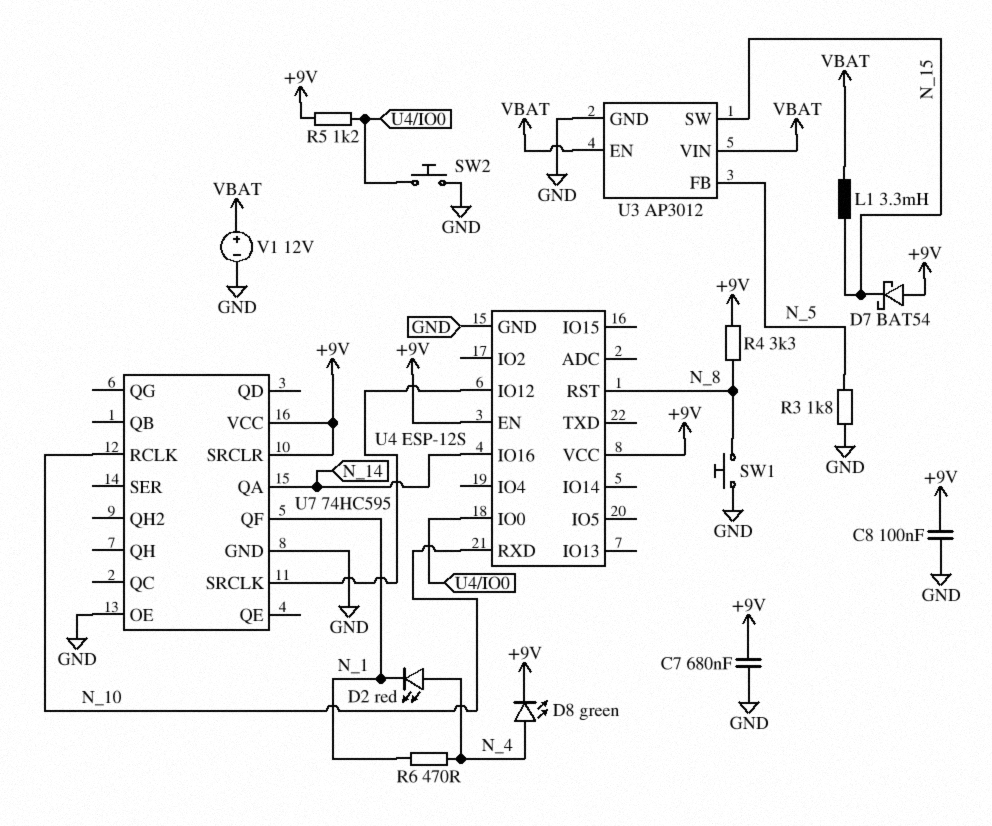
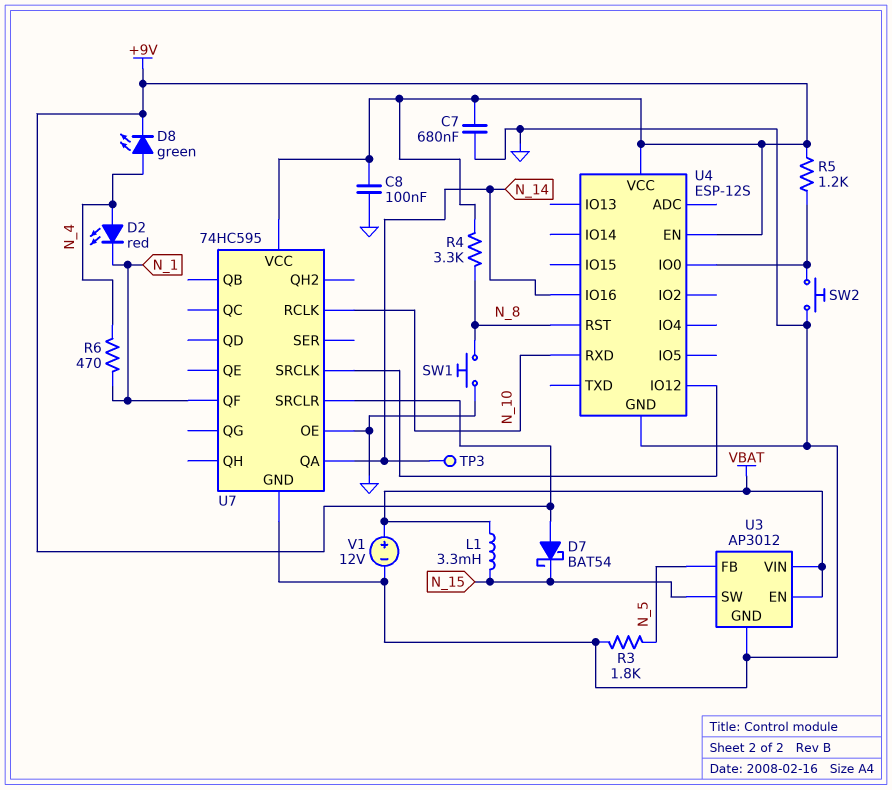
TP3: none -> test point (N_14)

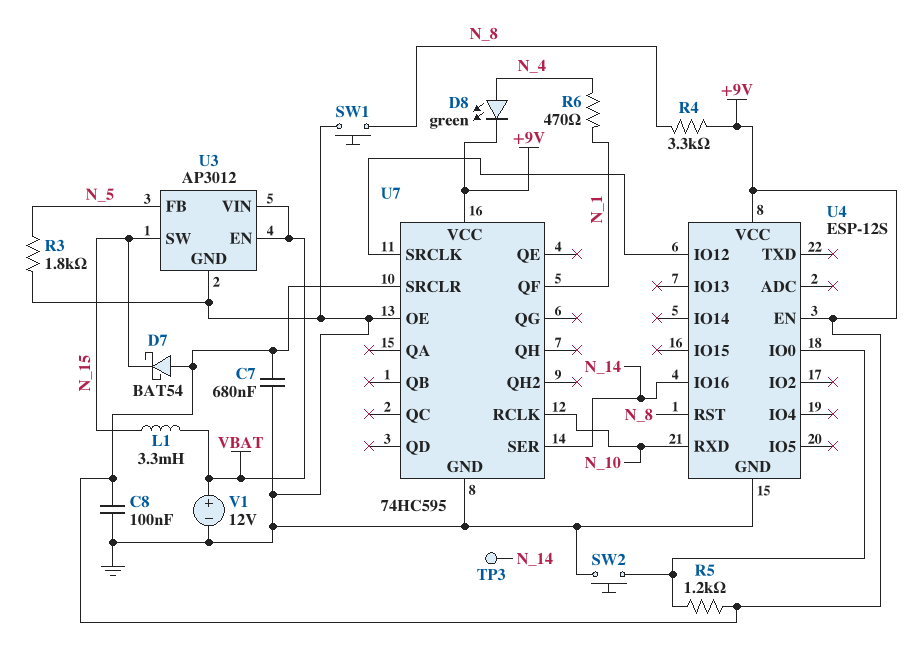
D2: LED red (A N_4, K N_1) -> none
U7 pin QA: N_14 -> none
U7 pin SER: none -> N_14

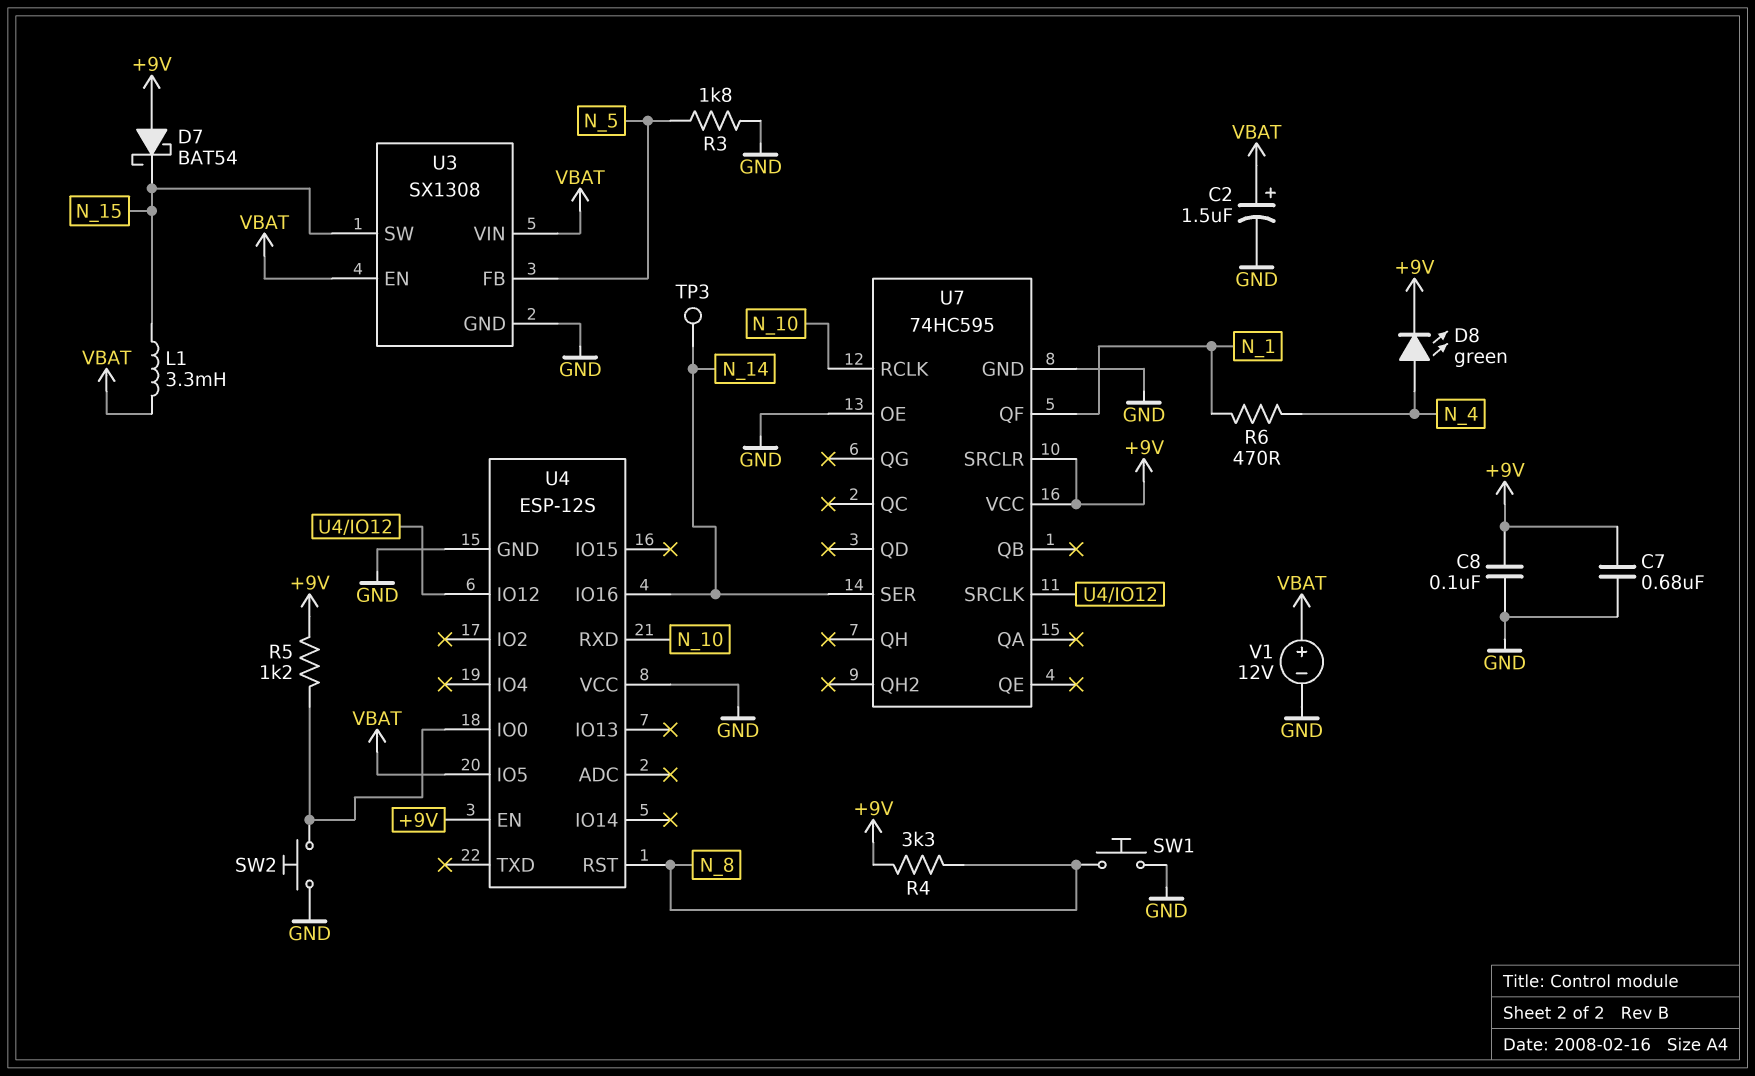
C2: none -> 1.5uF (plus VBAT, minus GND)
U3: AP3012 -> SX1308
U4 pin IO5: none -> VBAT
U4 pin VCC: +9V -> GND

